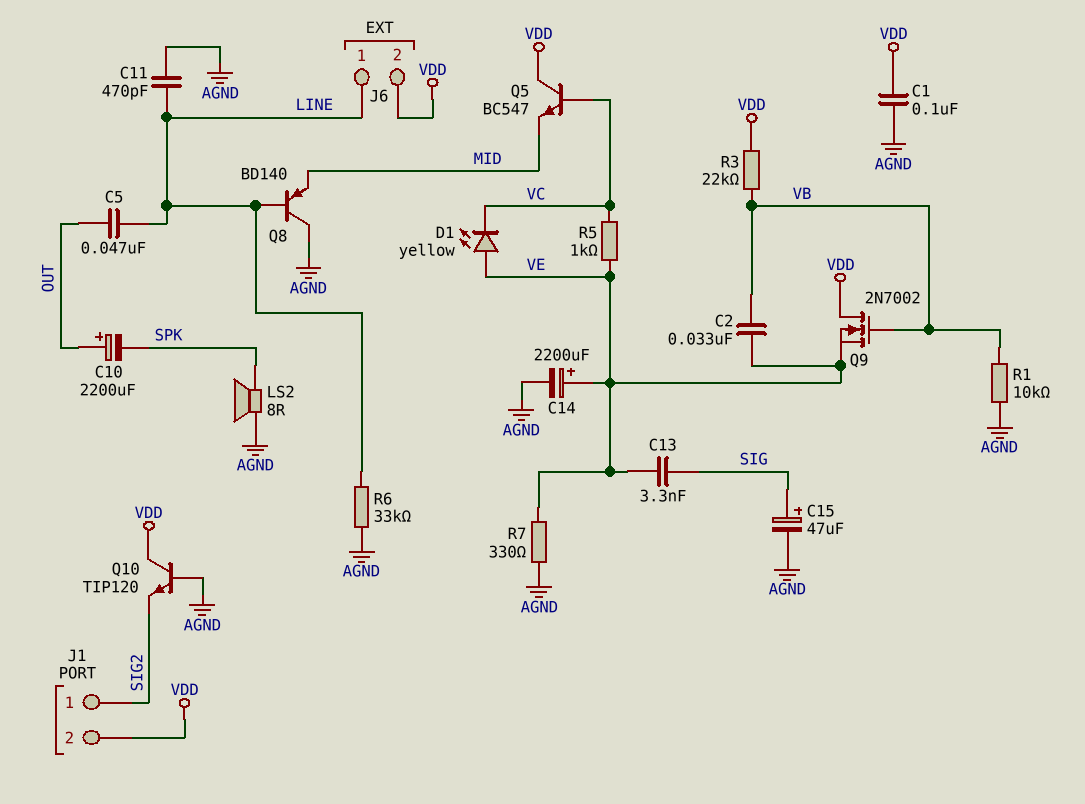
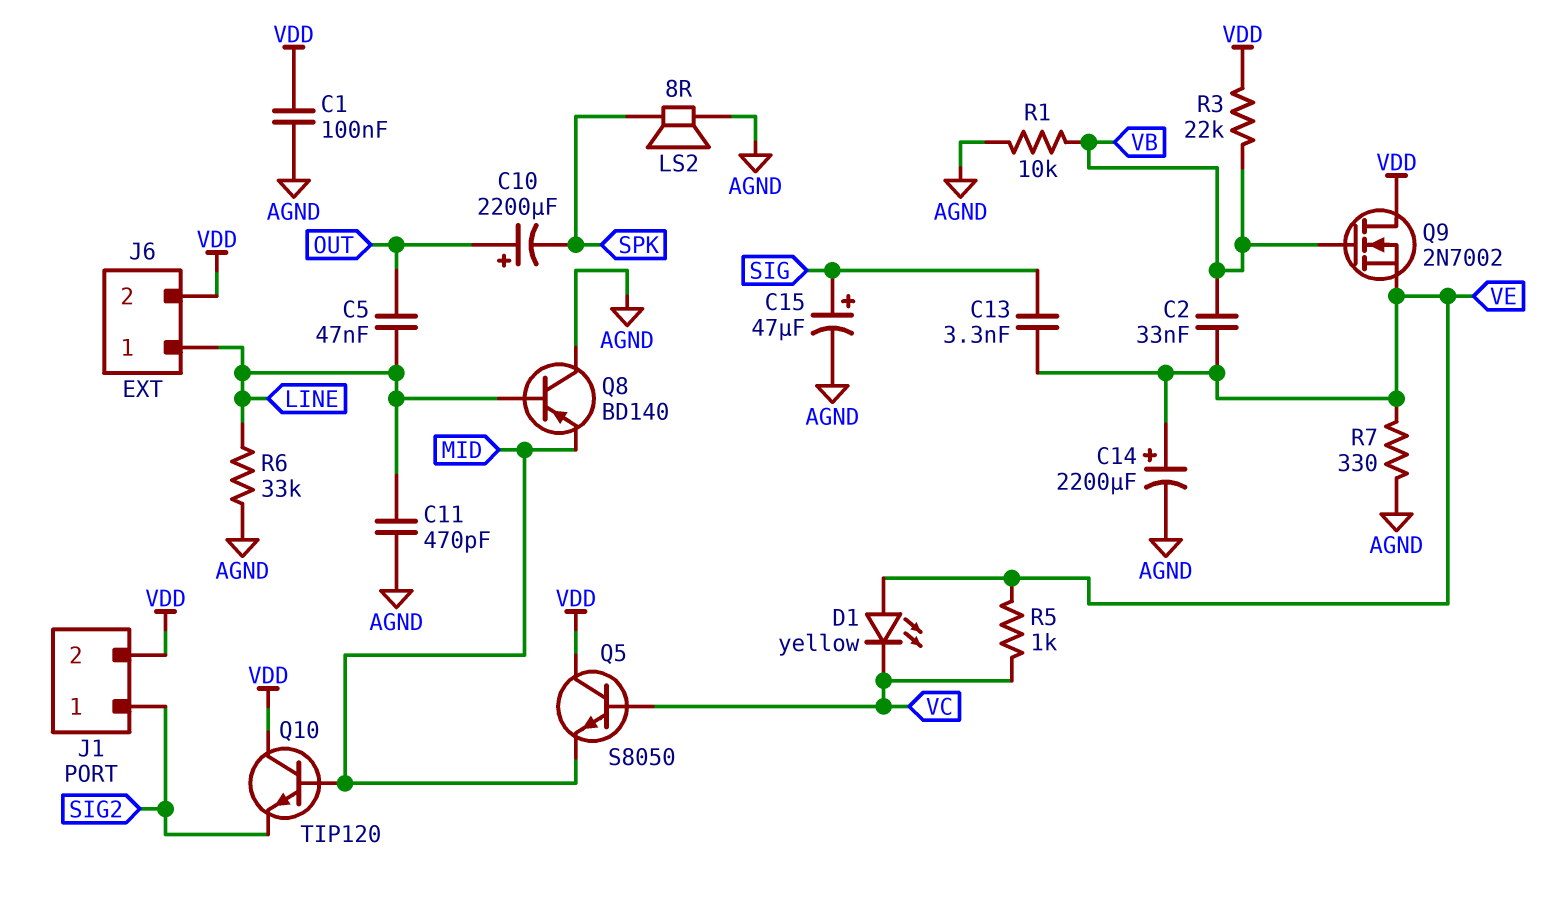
Q5: NPN BC547 (B VC, C VDD, E MID) -> NPN S8050 (B VC, C VDD, E MID)
Q10: NPN TIP120 (B AGND, C VDD, E SIG2) -> NPN TIP120 (B MID, C VDD, E SIG2)

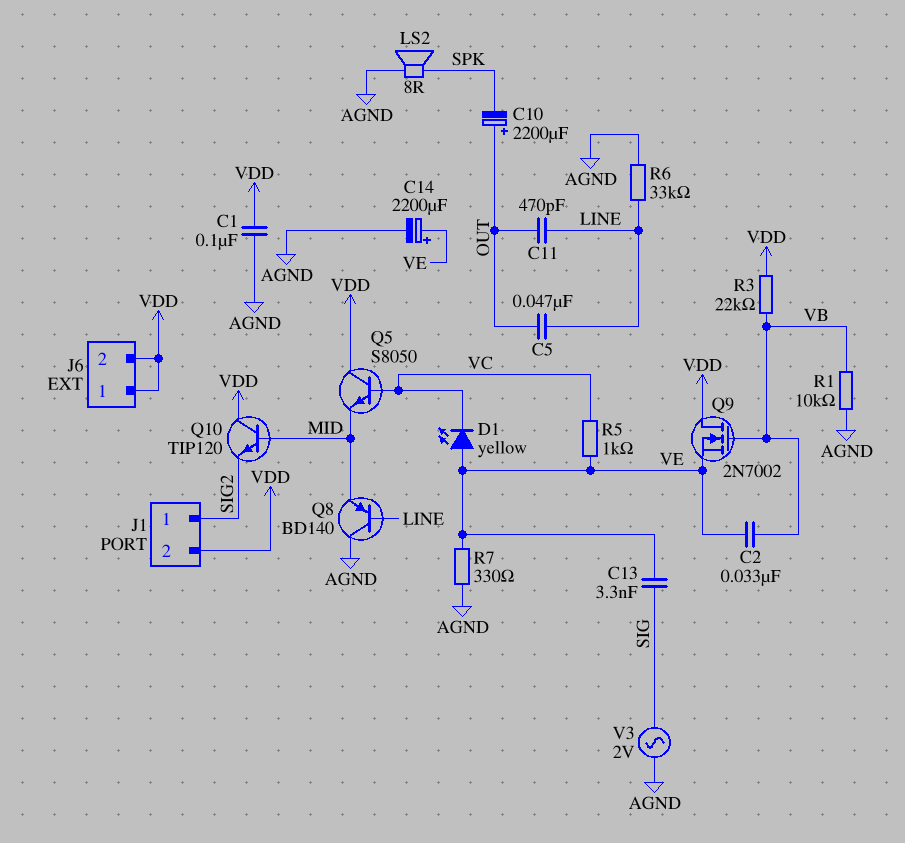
C11: 470pF (AGND, LINE) -> 470pF (LINE, OUT)
C15: 47uF (plus SIG, minus AGND) -> none
J6 pin 1: LINE -> VDD
V3: none -> AC 2V (AGND, SIG)

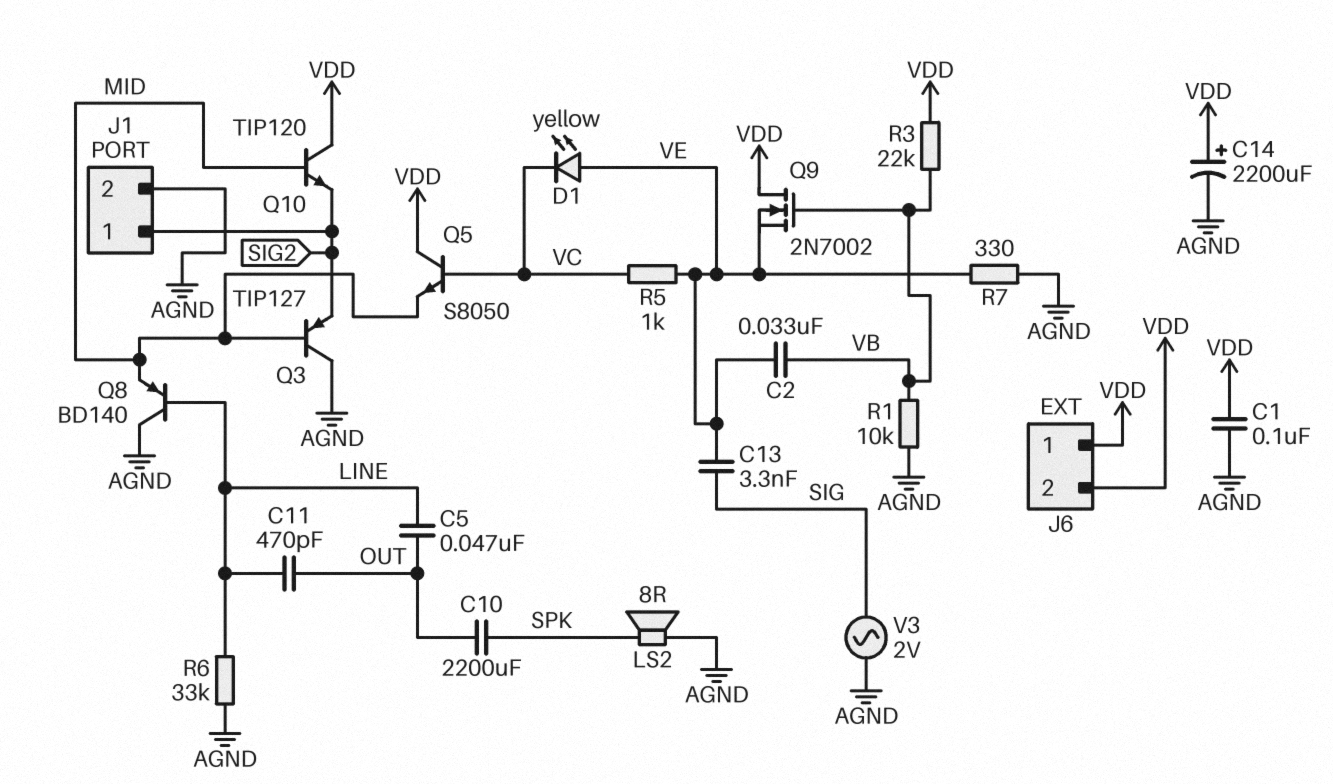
C10: 2200uF (plus OUT, minus SPK) -> 2200uF (OUT, SPK)
C14: 2200uF (plus VE, minus AGND) -> 2200uF (plus VDD, minus AGND)
J1 pin 2: VDD -> AGND
Q3: none -> PNP TIP127 (B MID, C AGND, E SIG2)

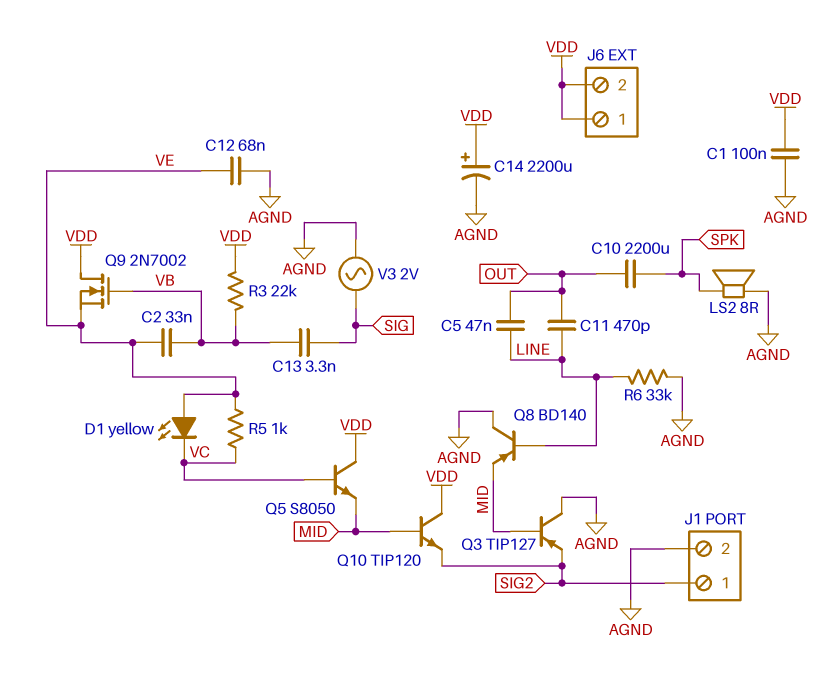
C12: none -> 68nF (AGND, VE)
C13: 3.3nF (SIG, VE) -> 3.3nF (SIG, VB)
R1: 10k (AGND, VB) -> none
R7: 330 (AGND, VE) -> none

